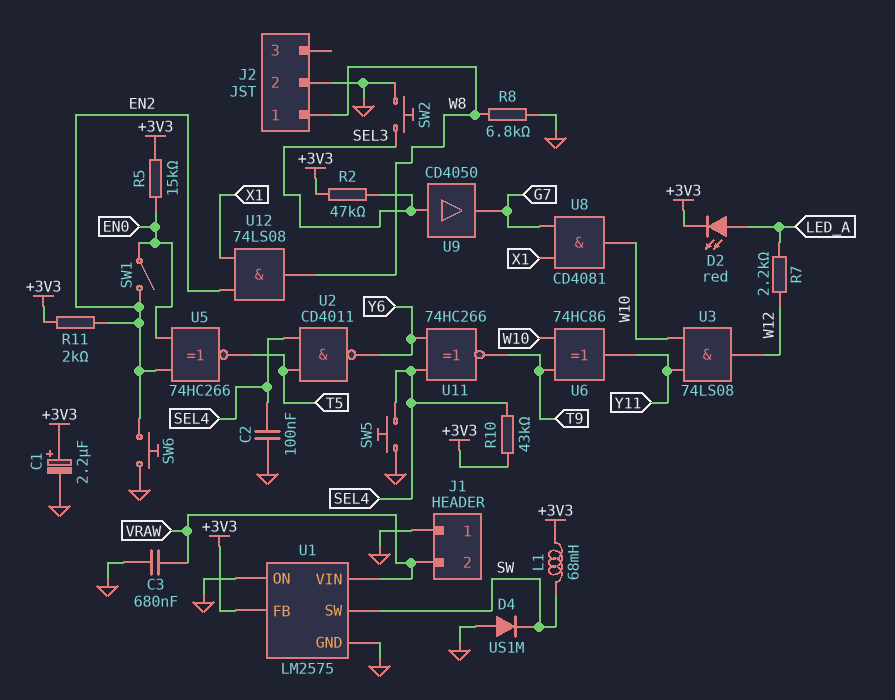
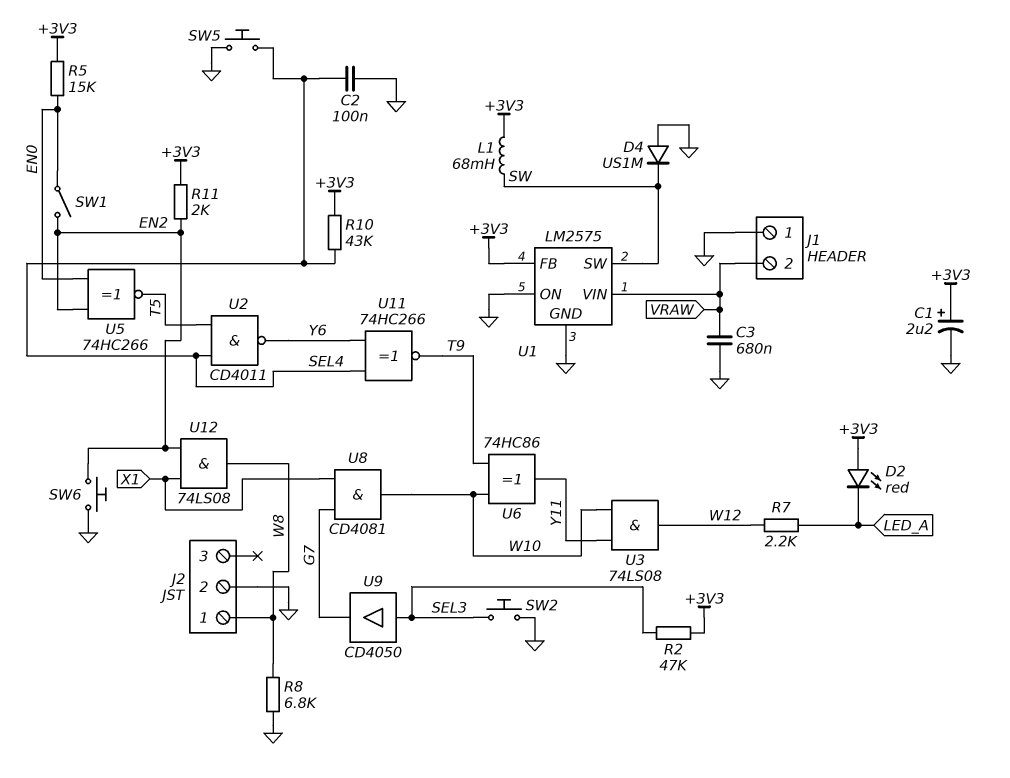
D2: LED red (A LED_A, K +3V3) -> LED red (A +3V3, K LED_A)

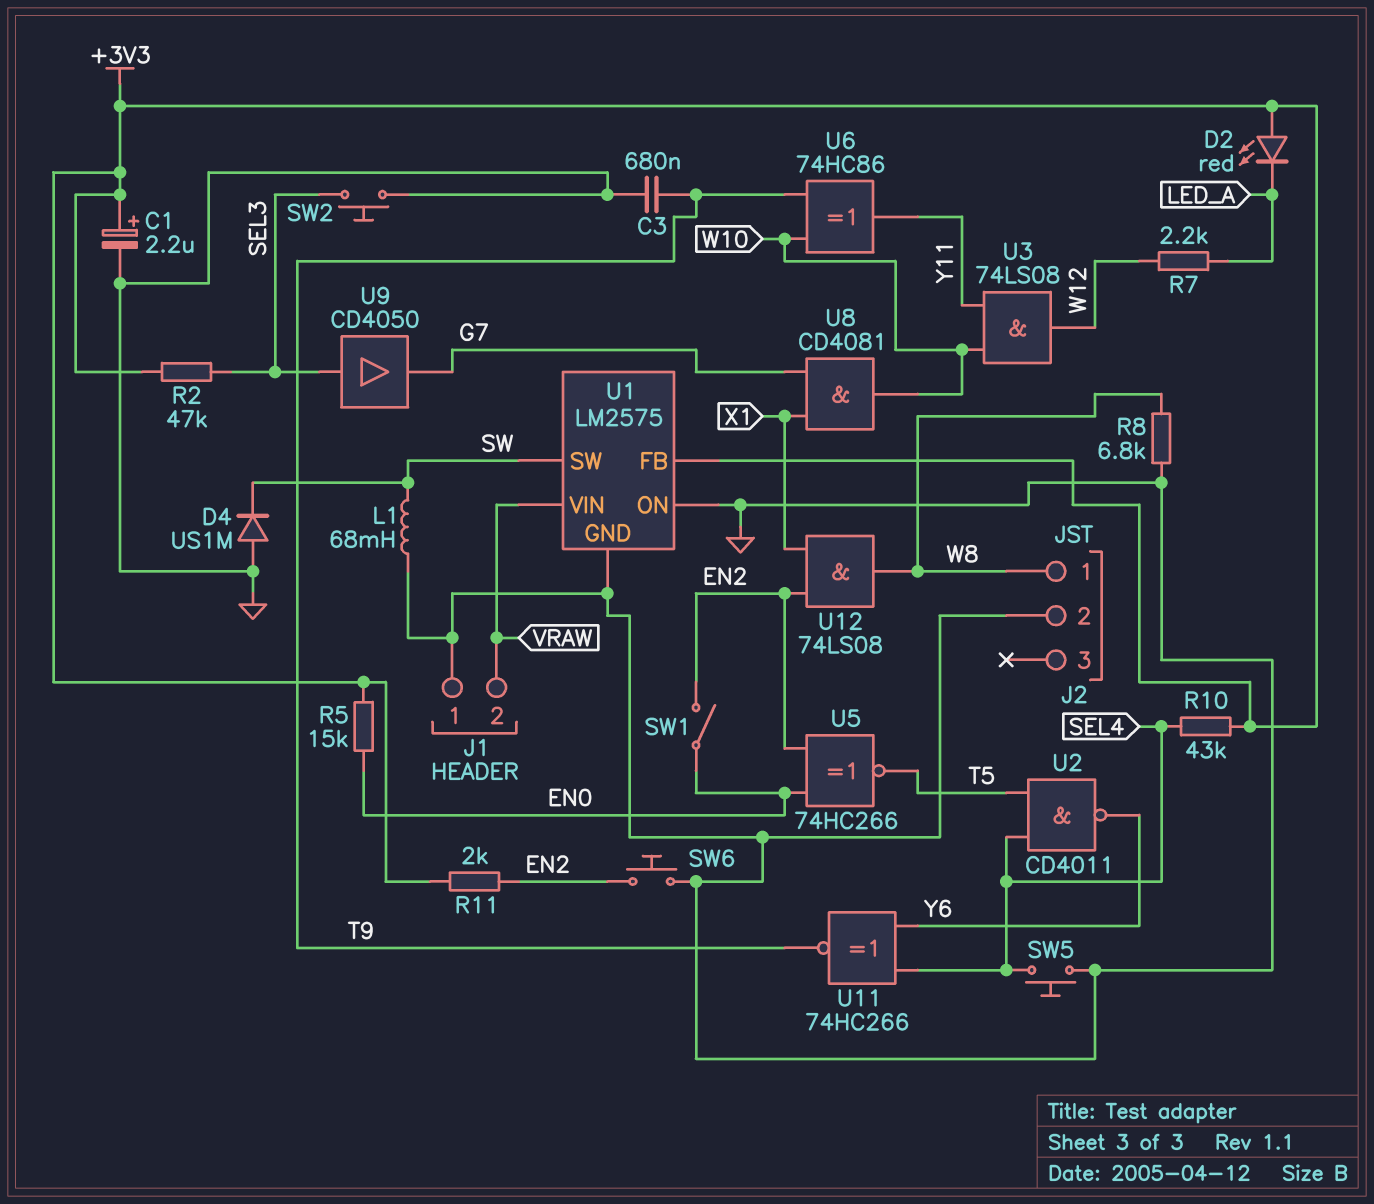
C2: 100nF (GND, SEL4) -> none
C3: 680nF (GND, VRAW) -> 680nF (GND, T9)
L1: 68mH (+3V3, SW) -> 68mH (GND, SW)

